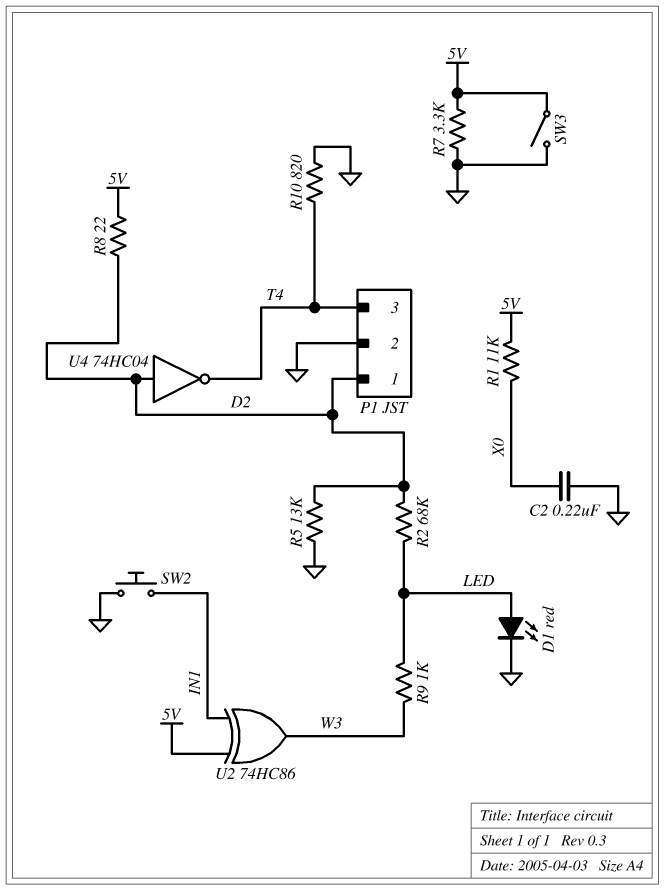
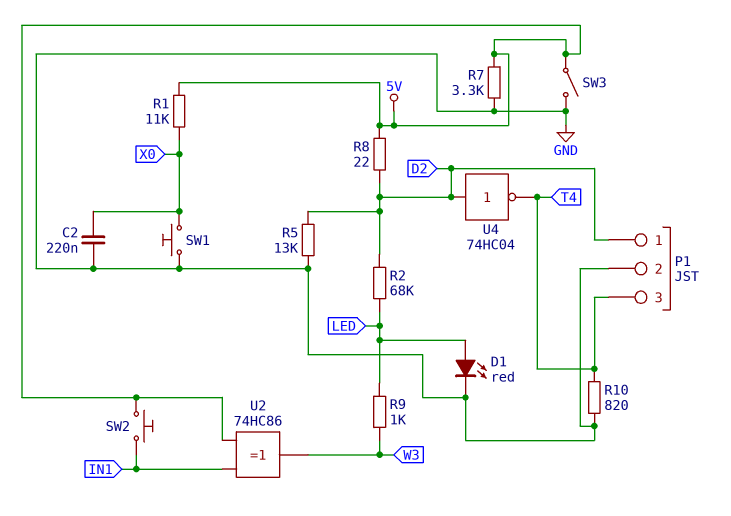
SW1: none -> button (GND, X0)
SW2: button (GND, IN1) -> button (5V, IN1)

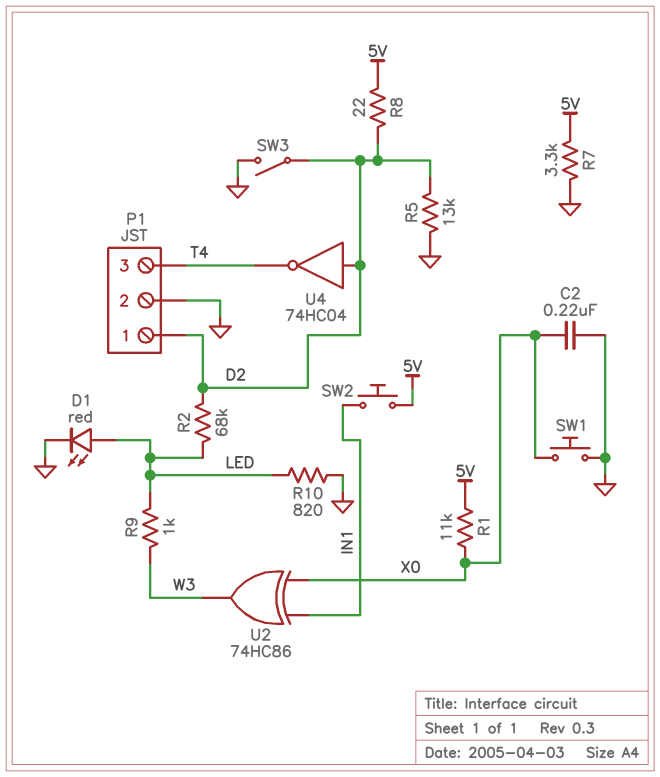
R10: 820 (GND, T4) -> 820 (GND, LED)
SW3: switch (5V, GND) -> switch (D2, GND)
U2: XOR 74HC86 (in 5V, in IN1, out W3) -> XOR 74HC86 (in IN1, in X0, out W3)

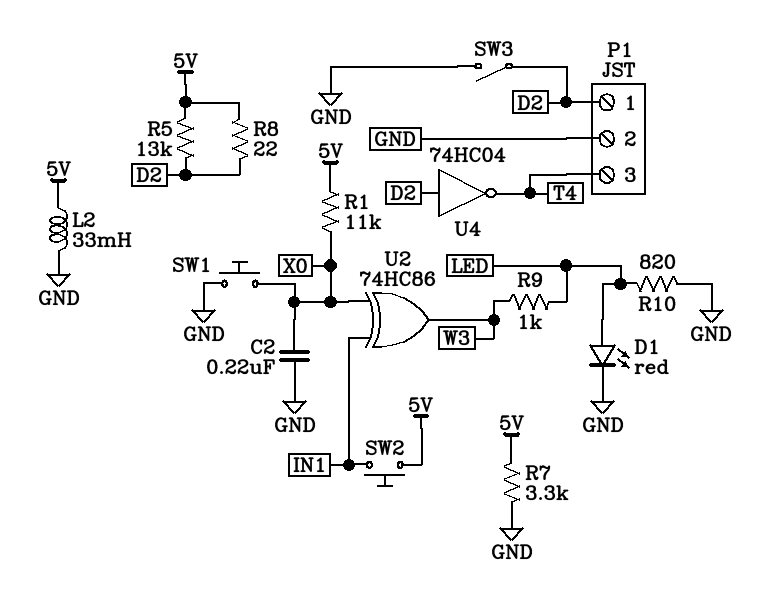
L2: none -> 33mH (5V, GND)
R2: 68k (D2, LED) -> none
R5: 13k (D2, GND) -> 13k (5V, D2)

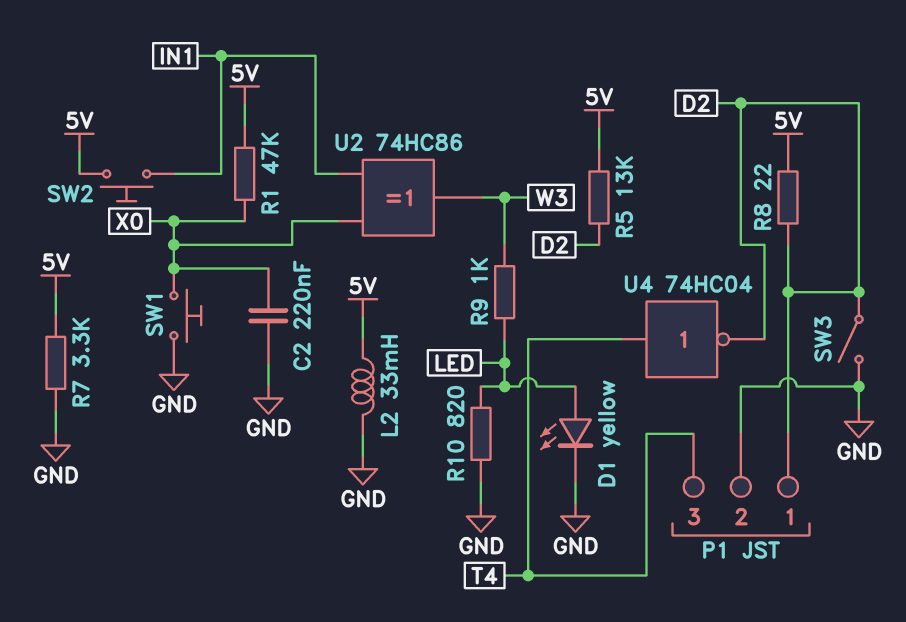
D1: LED red (A LED, K GND) -> LED yellow (A LED, K GND)
R1: 11k (5V, X0) -> 47k (5V, X0)
U4: NOT 74HC04 (in D2, out T4) -> NOT 74HC04 (in T4, out D2)

